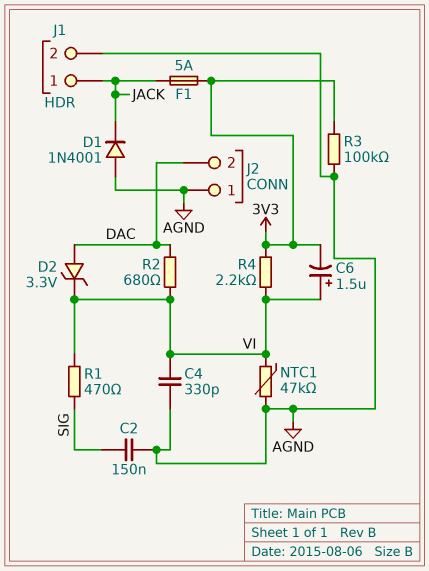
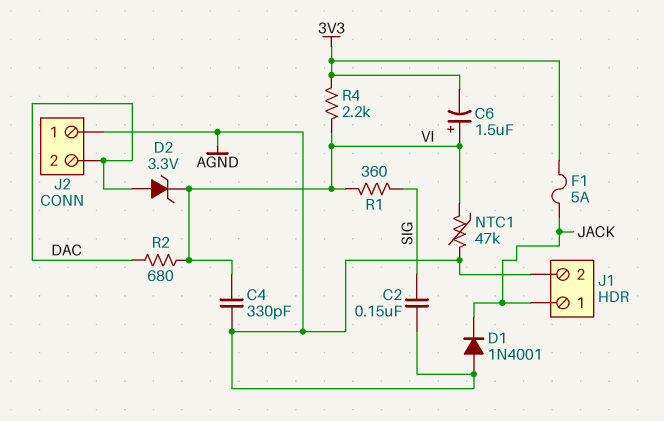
R1: 470 (SIG, VI) -> 360 (SIG, VI)
R3: 100k (3V3, AGND) -> none

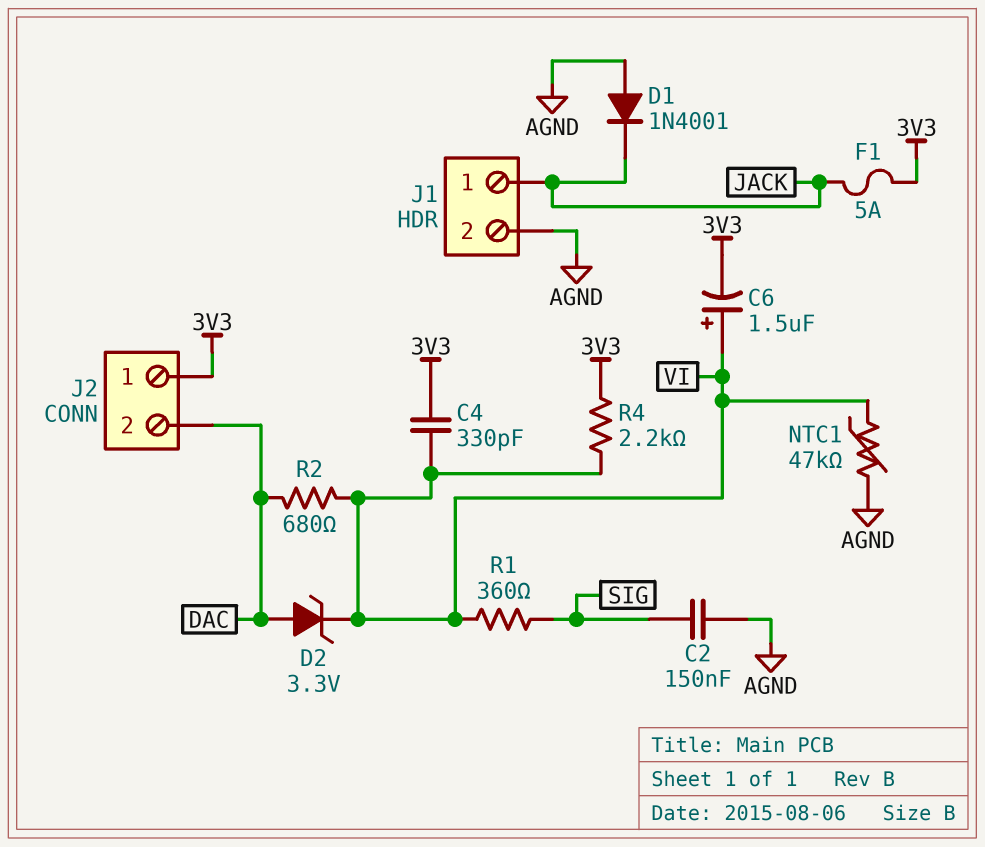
C4: 330pF (AGND, VI) -> 330pF (3V3, VI)
J2 pin 1: AGND -> 3V3

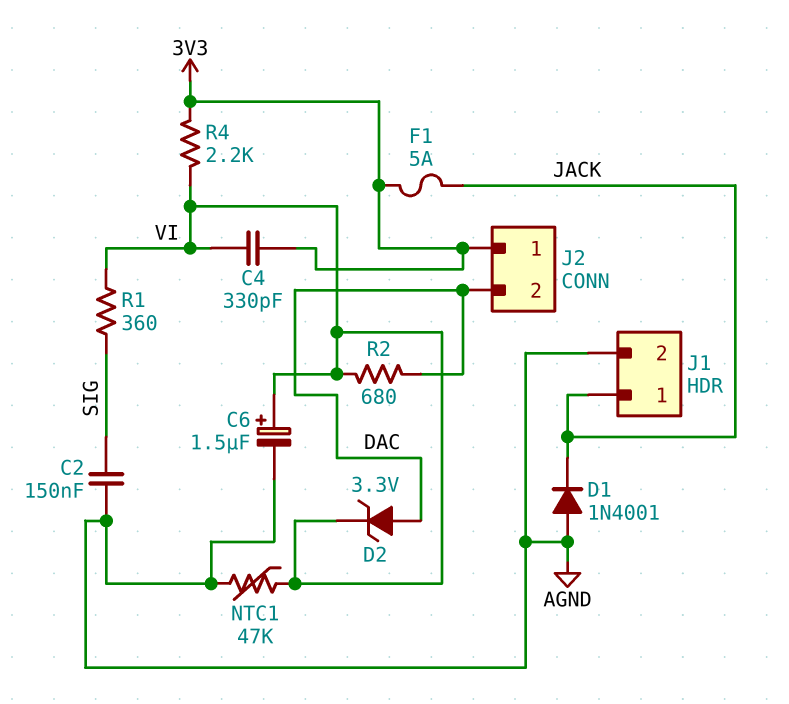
C6: 1.5uF (plus VI, minus 3V3) -> 1.5uF (plus VI, minus AGND)

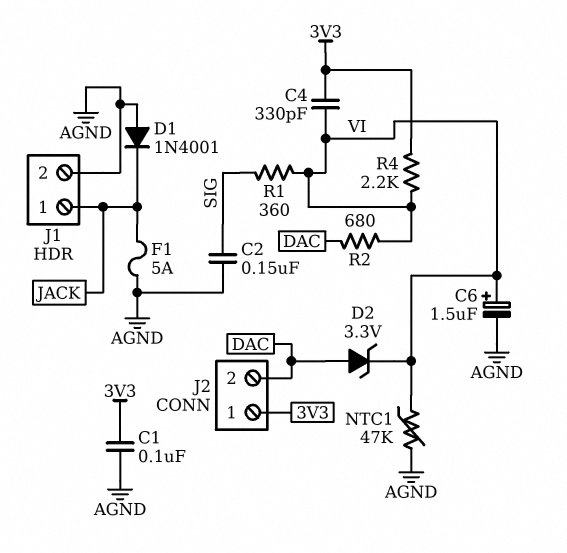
C1: none -> 100nF (3V3, AGND)
F1: 5A (3V3, JACK) -> 5A (AGND, JACK)

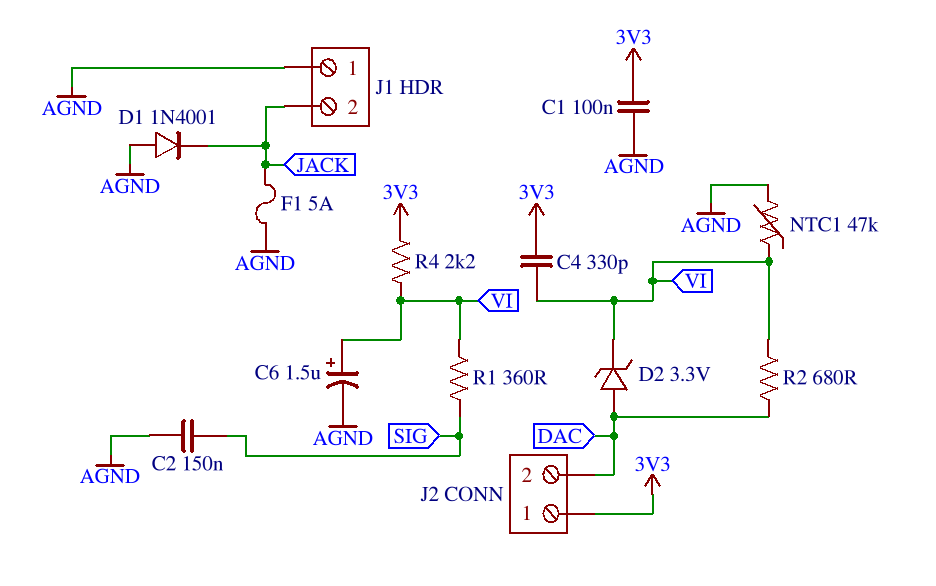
J1 pin 1: JACK -> AGND
J1 pin 2: AGND -> JACK

